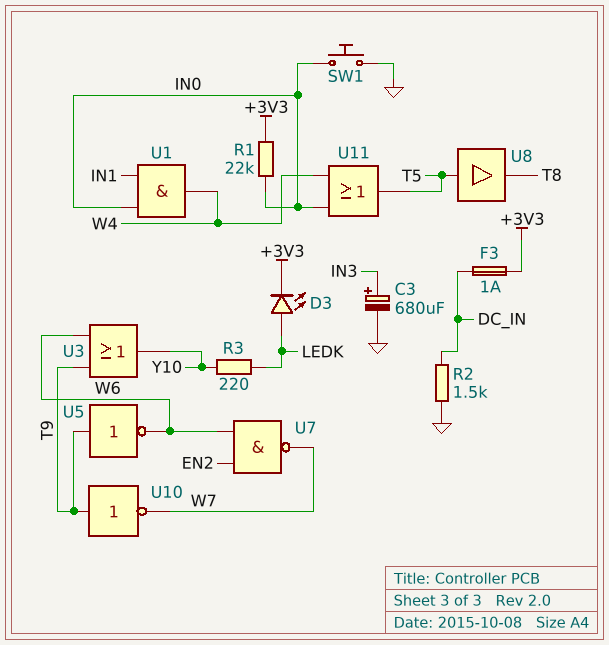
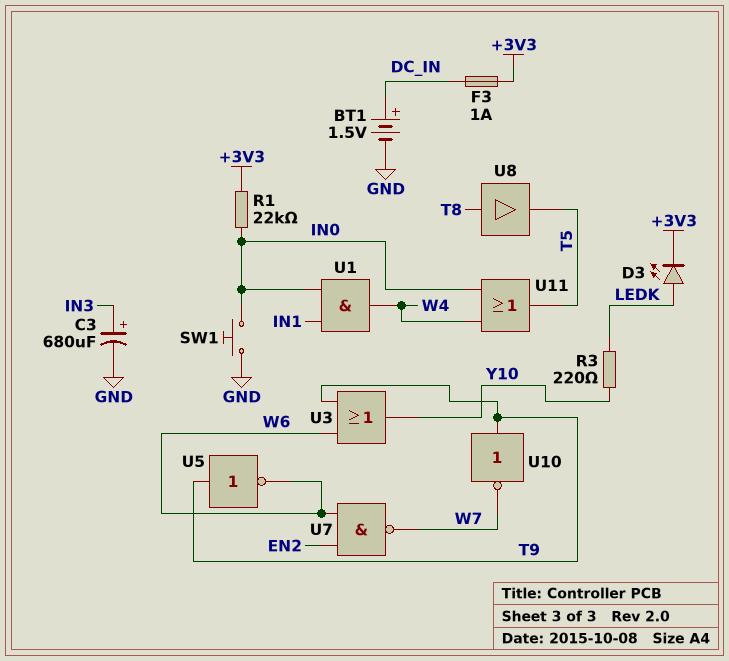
BT1: none -> 1.5V (plus DC_IN, minus GND)
R2: 1.5k (DC_IN, GND) -> none
U8: buffer (in T5, out T8) -> buffer (in T8, out T5)

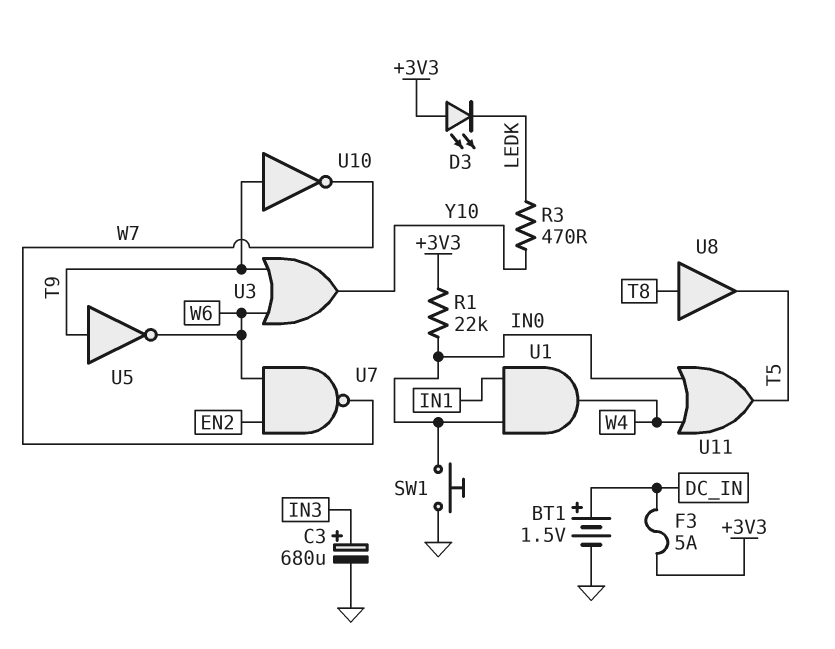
D3: LED (A LEDK, K +3V3) -> LED (A +3V3, K LEDK)
F3: 1A (+3V3, DC_IN) -> 5A (+3V3, DC_IN)
R3: 220 (LEDK, Y10) -> 470 (LEDK, Y10)

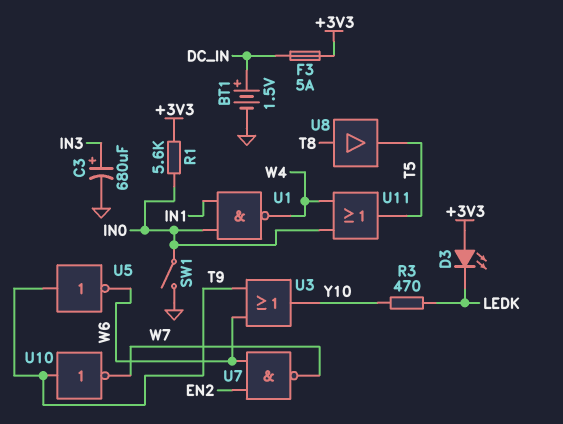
R1: 22k (+3V3, IN0) -> 5.6k (+3V3, IN0)
SW1: button (GND, IN0) -> switch (GND, IN0)
U1: AND (in IN0, in IN1, out W4) -> NAND (in IN0, in IN1, out W4)

